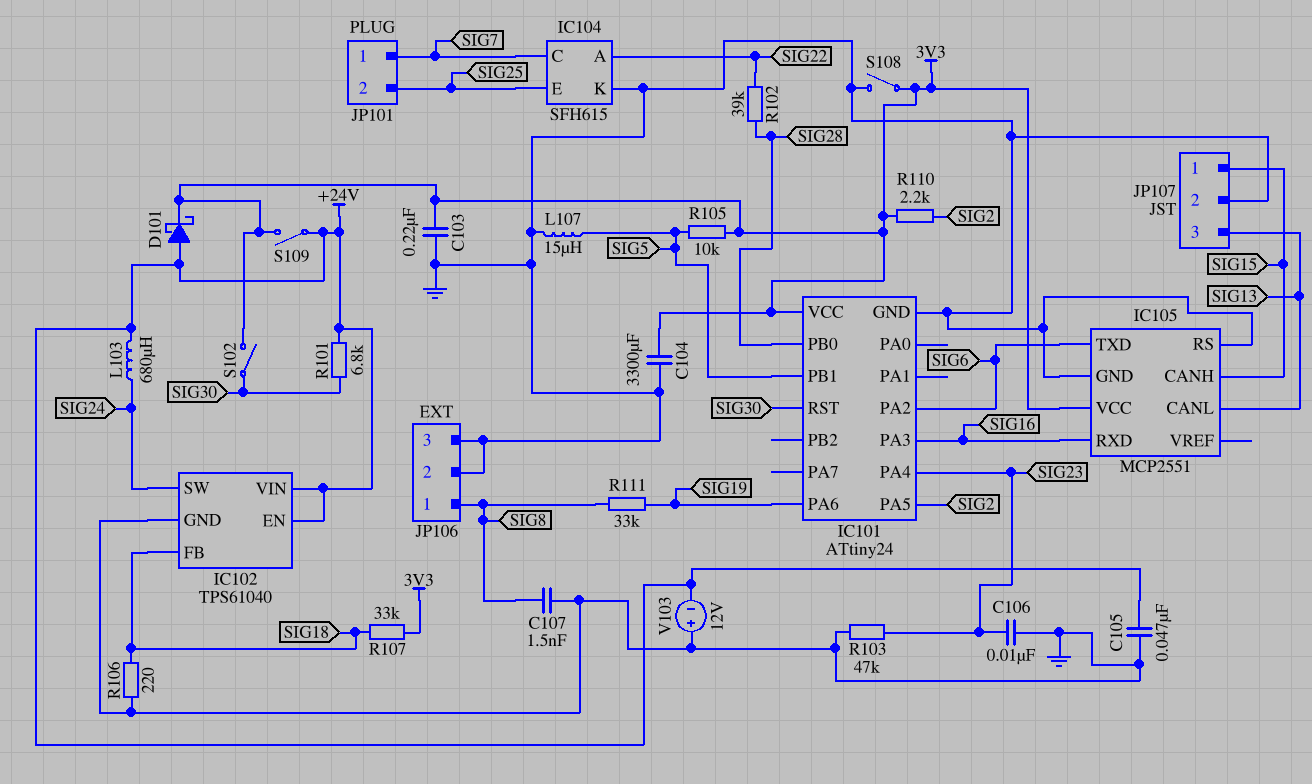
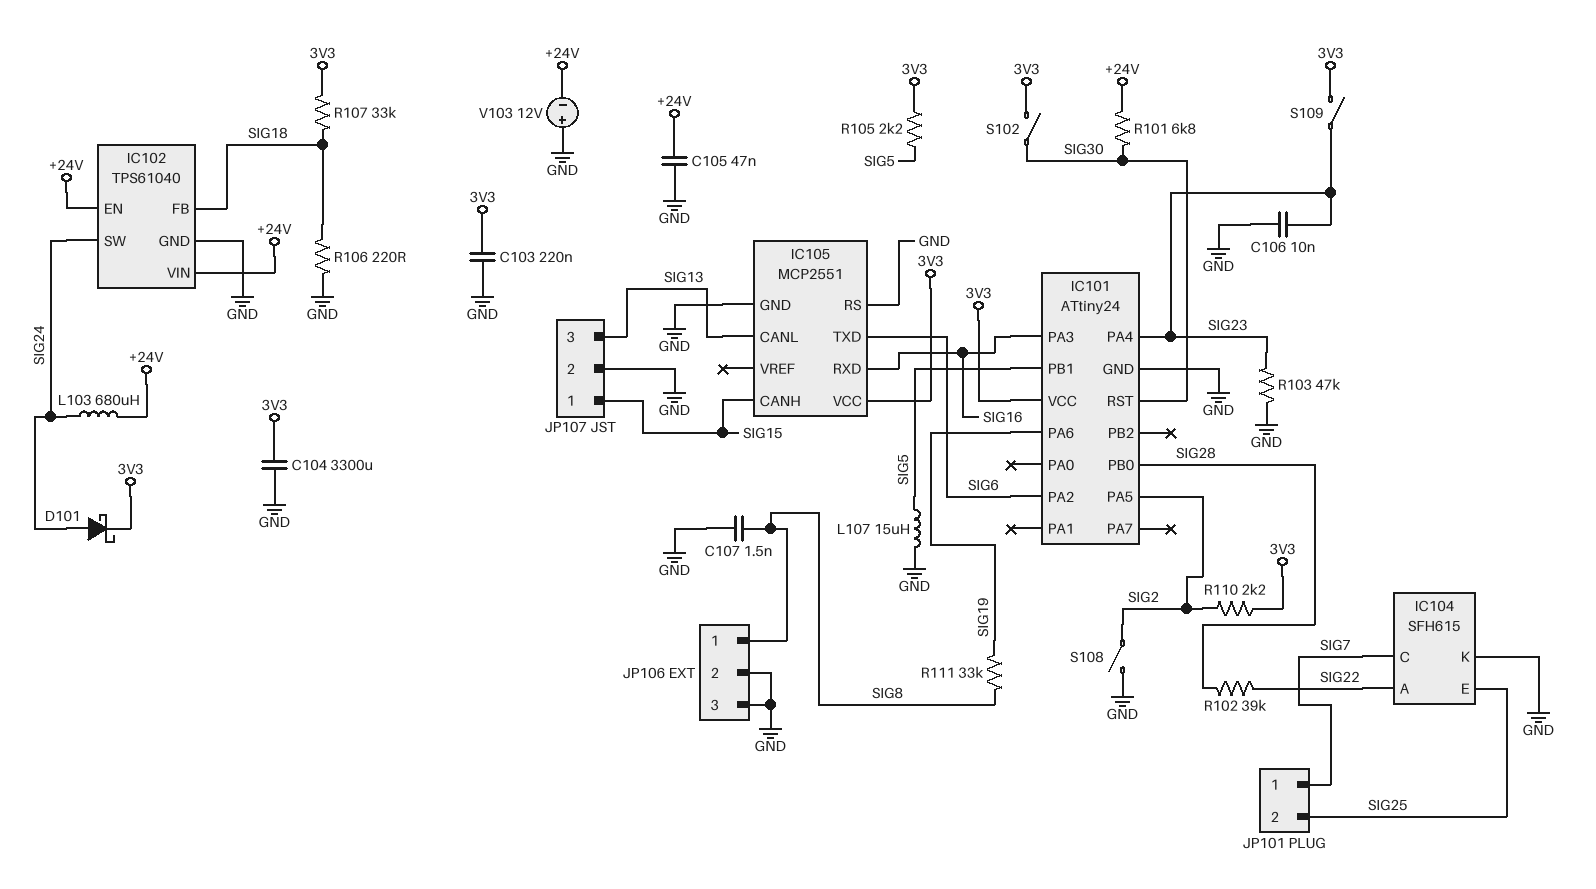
D101: schottky (A +24V, K 3V3) -> schottky (A SIG24, K 3V3)
R105: 10k (3V3, SIG5) -> 2.2k (3V3, SIG5)
S108: switch (3V3, GND) -> switch (GND, SIG2)
S109: switch (+24V, 3V3) -> switch (3V3, SIG23)

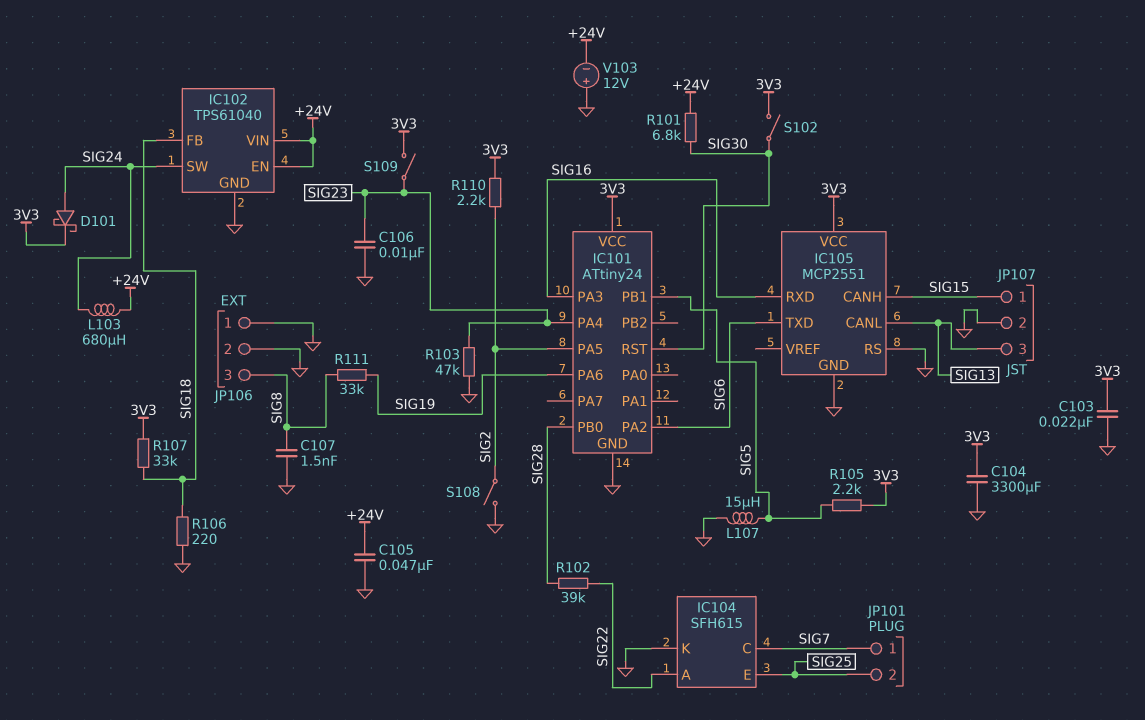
C103: 220nF (3V3, GND) -> 22nF (3V3, GND)
JP106 pin 1: SIG8 -> GND
JP106 pin 3: GND -> SIG8

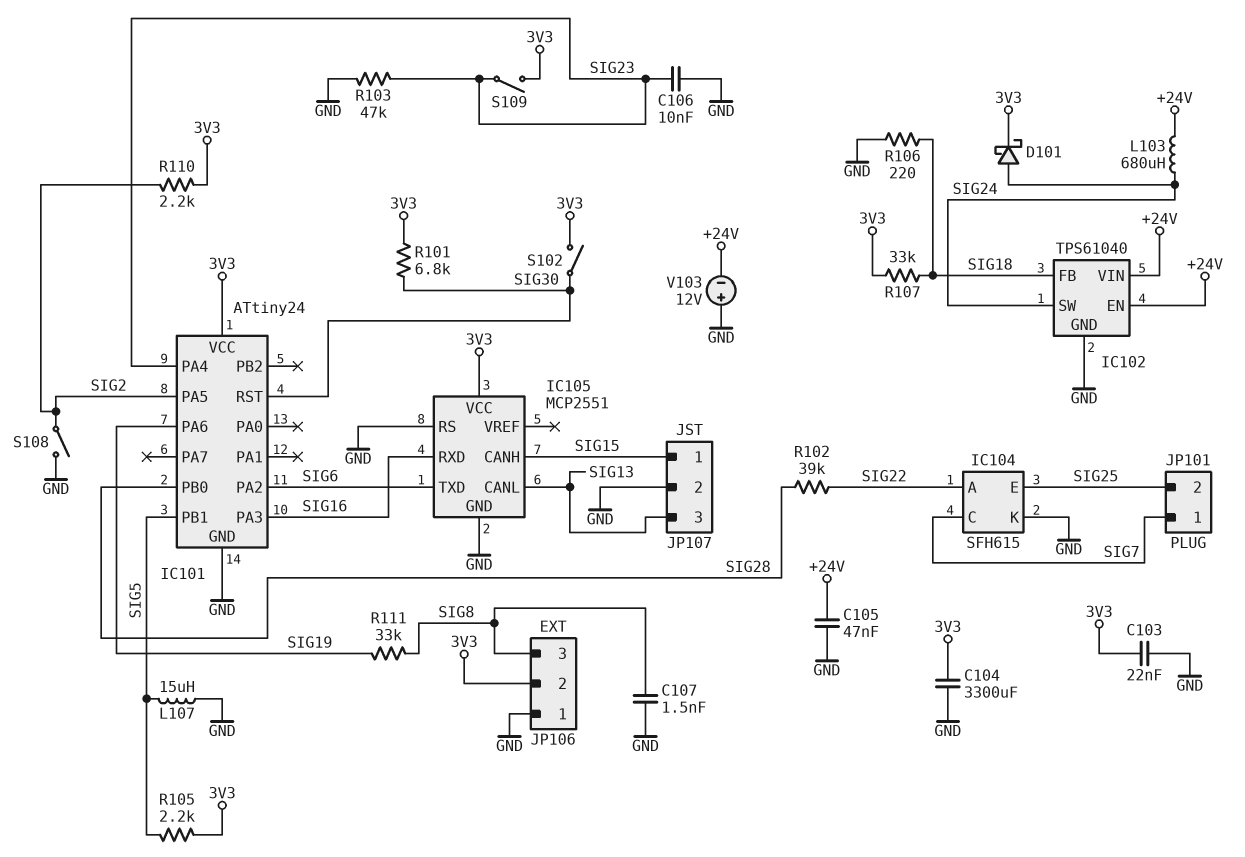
JP106 pin 2: GND -> 3V3
R101: 6.8k (+24V, SIG30) -> 6.8k (3V3, SIG30)

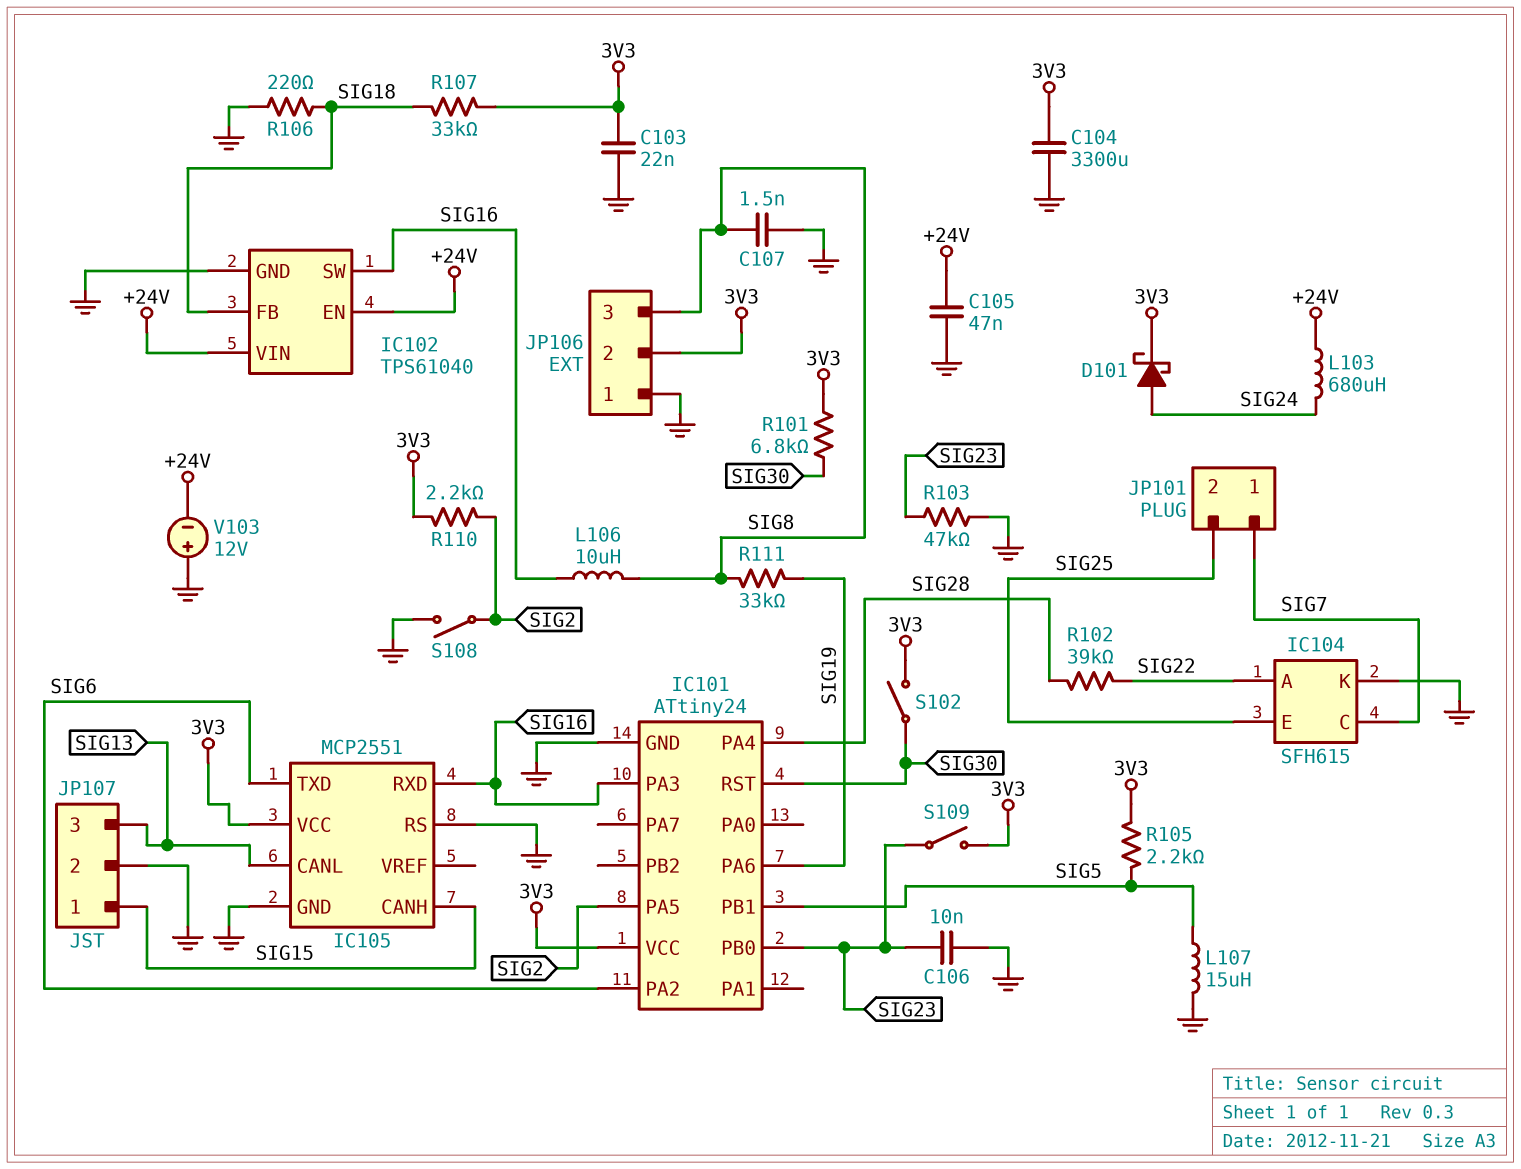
IC101 pin PA4: SIG23 -> SIG28
IC101 pin PB0: SIG28 -> SIG23
IC102 pin SW: SIG24 -> SIG16
L106: none -> 10uH (SIG8, SIG16)

